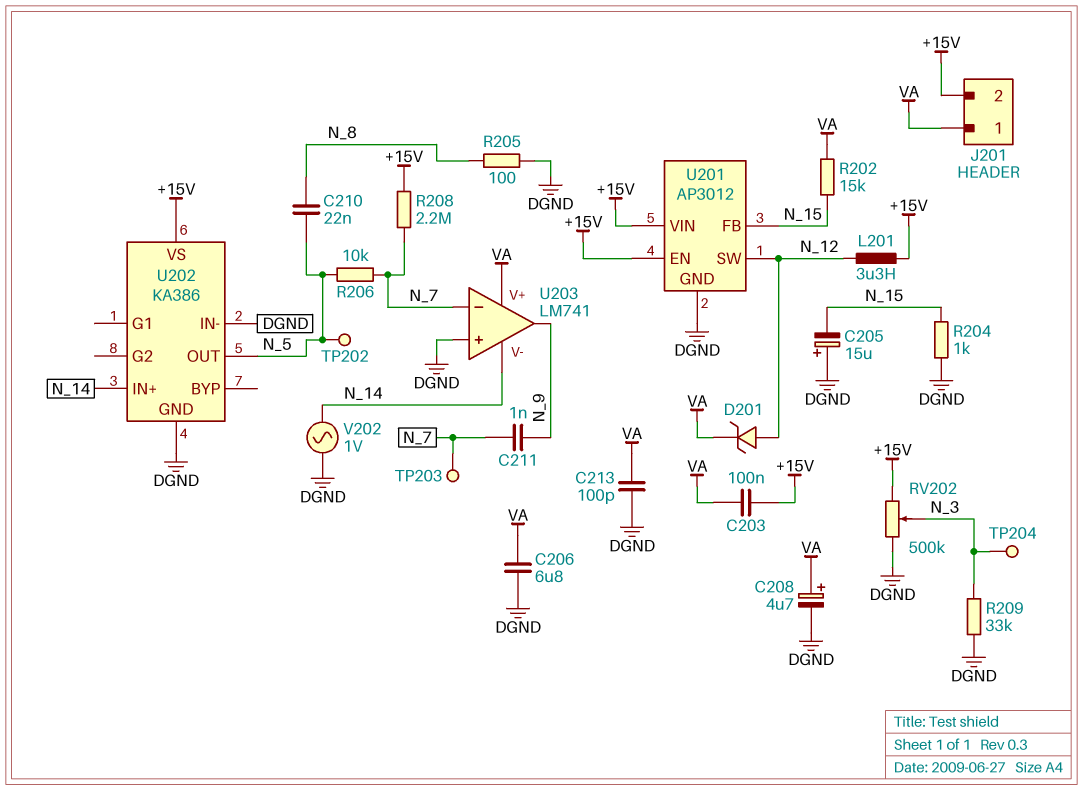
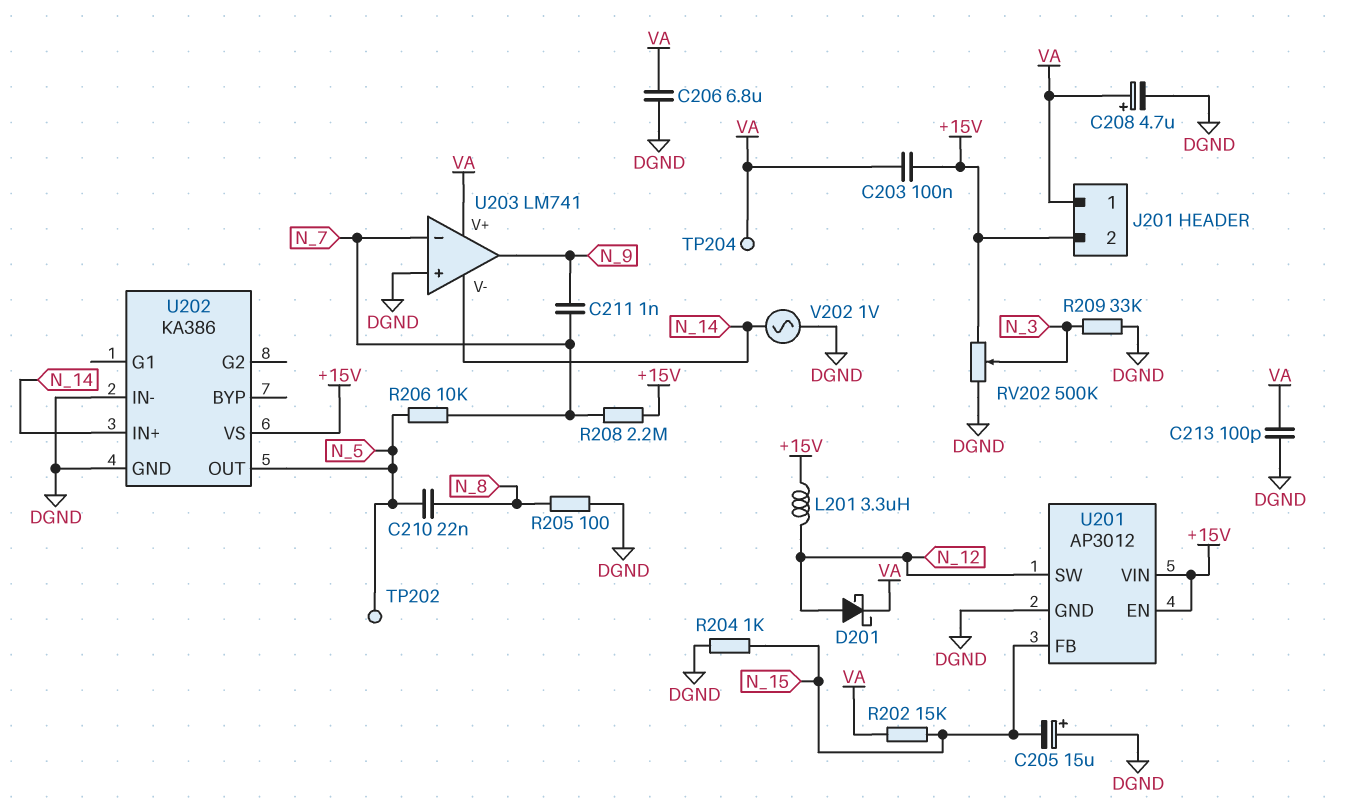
D201: zener (A N_12, K VA) -> schottky (A N_12, K VA)
TP203: test point (N_7) -> none
TP204: test point (N_3) -> test point (VA)

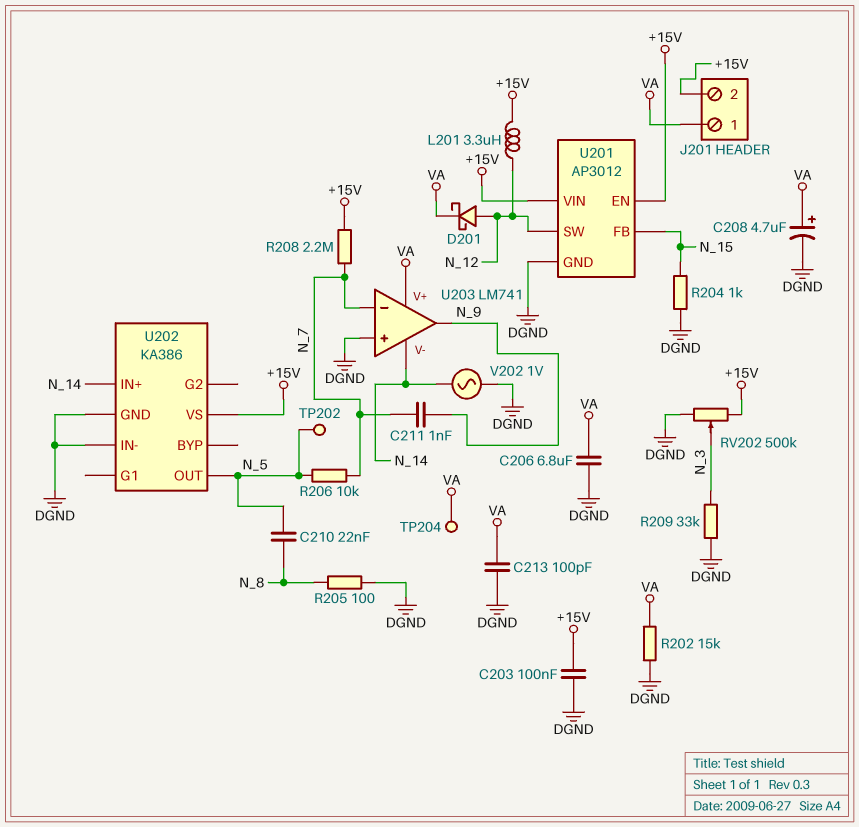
C203: 100nF (+15V, VA) -> 100nF (+15V, DGND)
C205: 15uF (plus DGND, minus N_15) -> none
R202: 15k (N_15, VA) -> 15k (DGND, VA)

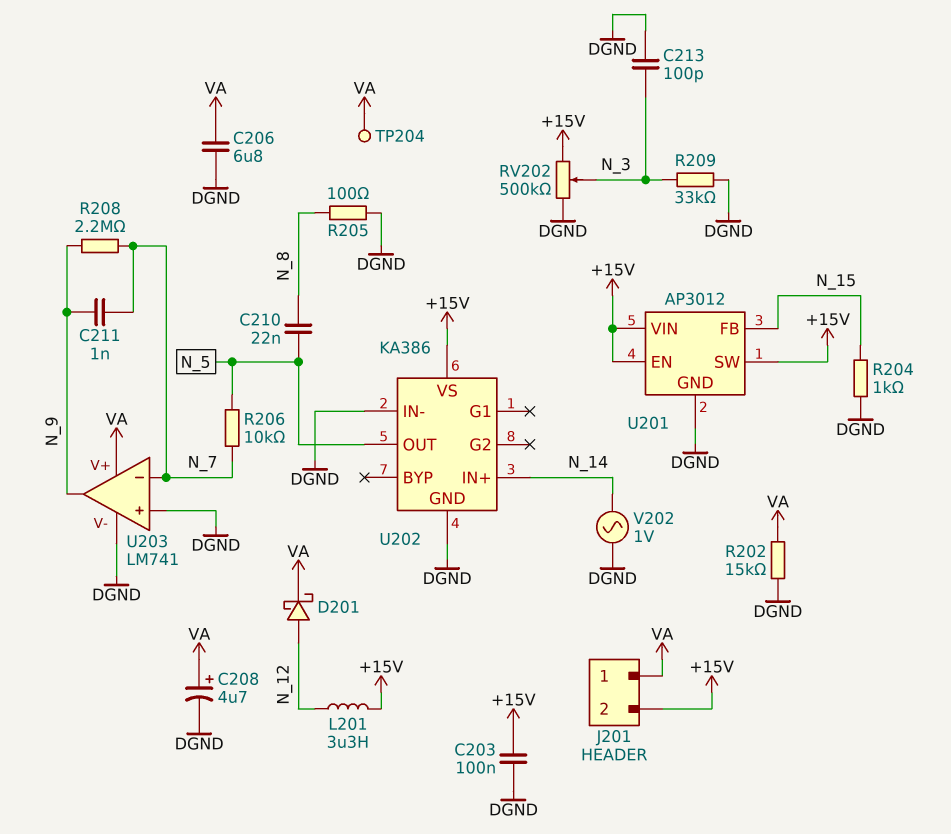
C213: 100pF (DGND, VA) -> 100pF (DGND, N_3)
R208: 2.2M (+15V, N_7) -> 2.2M (N_7, N_9)
TP202: test point (N_5) -> none
U201 pin SW: N_12 -> +15V
U203 pin V-: N_14 -> DGND

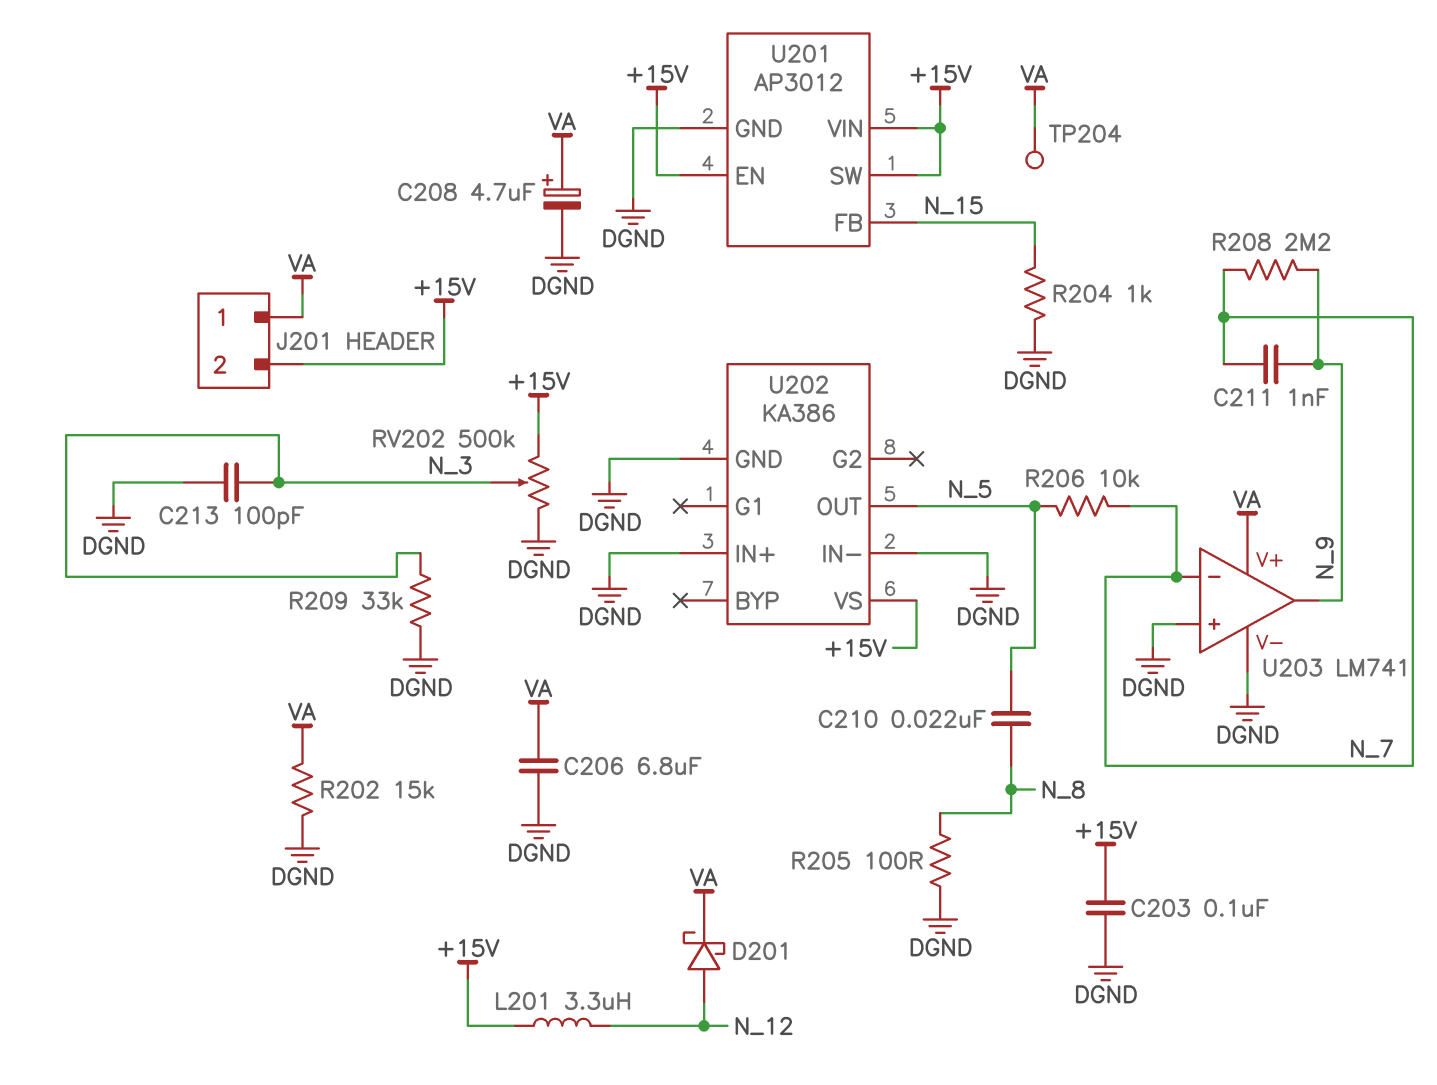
U202 pin IN+: N_14 -> DGND
V202: AC 1V (DGND, N_14) -> none

